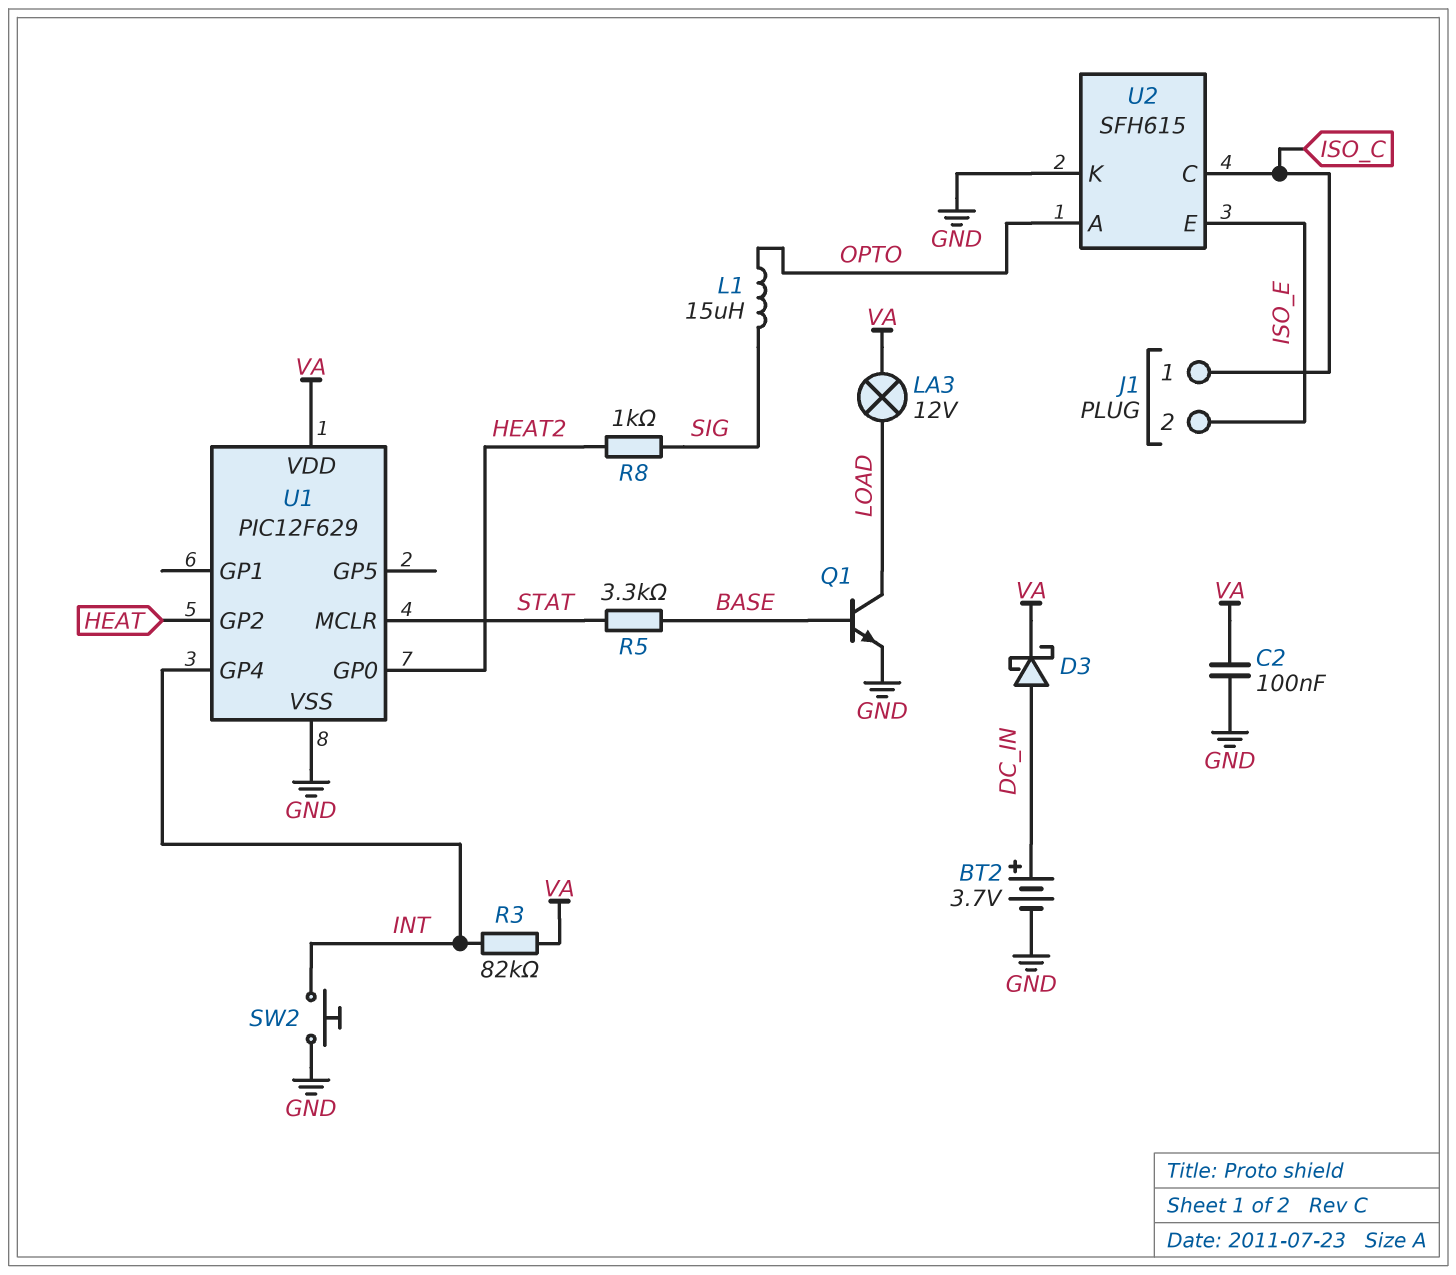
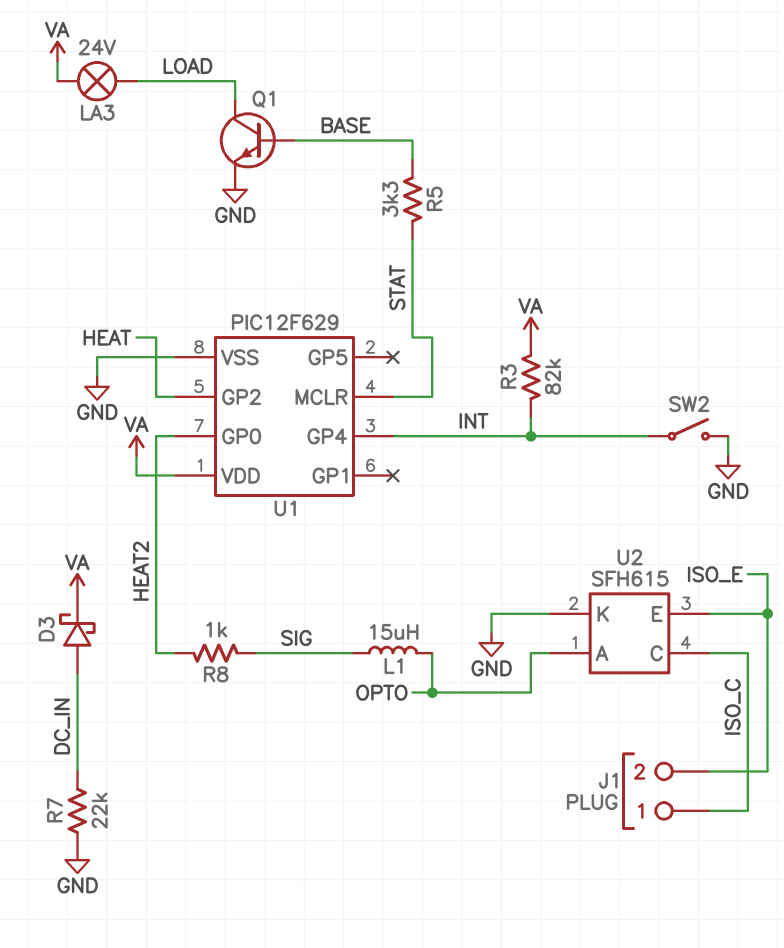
BT2: 3.7V (plus DC_IN, minus GND) -> none
C2: 100nF (GND, VA) -> none
LA3: lamp 12V (LOAD, VA) -> lamp 24V (LOAD, VA)
R7: none -> 22k (DC_IN, GND)
SW2: button (GND, INT) -> switch (GND, INT)

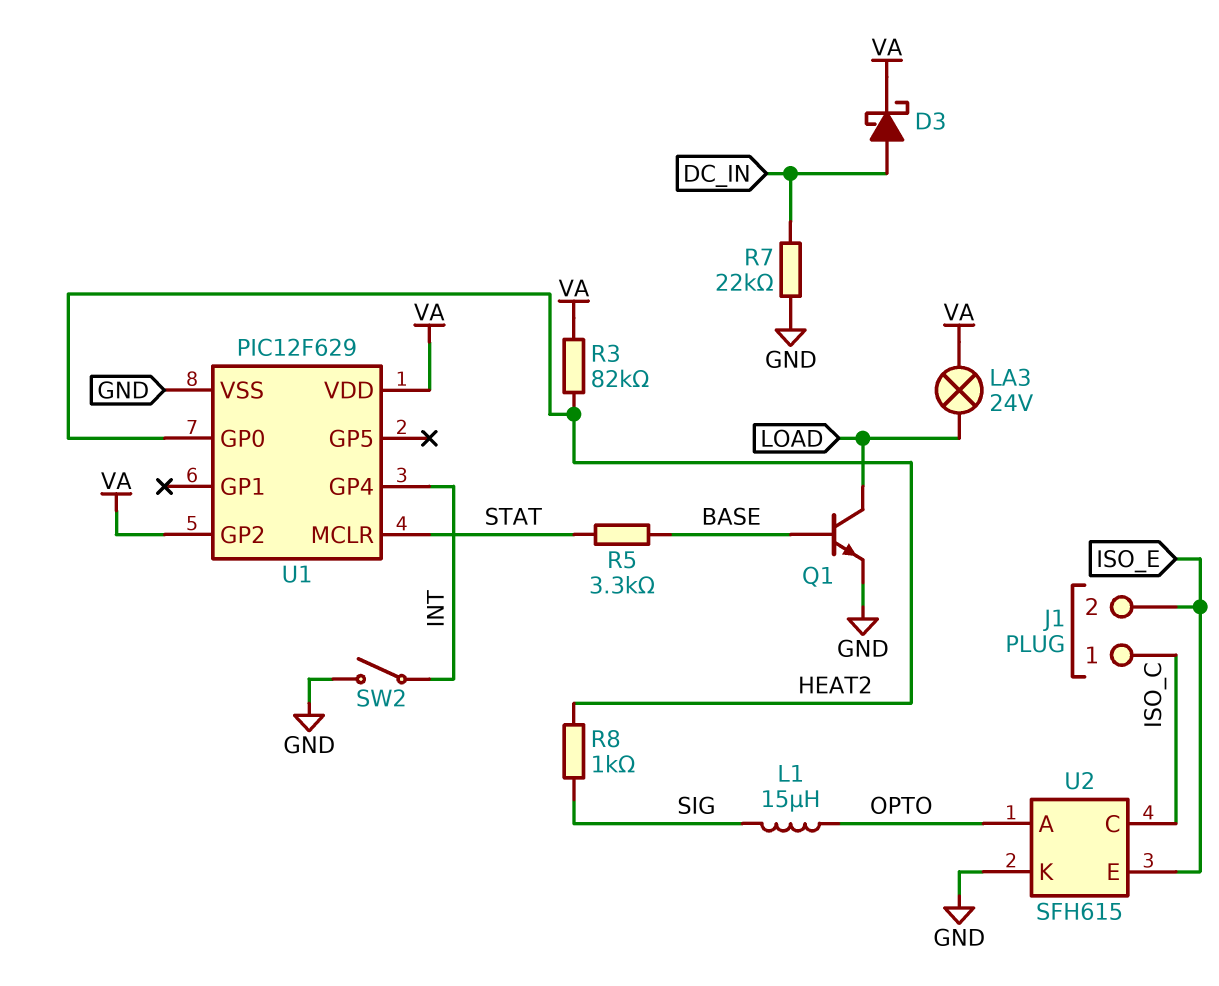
R3: 82k (INT, VA) -> 82k (HEAT2, VA)
U1 pin GP2: HEAT -> VA

